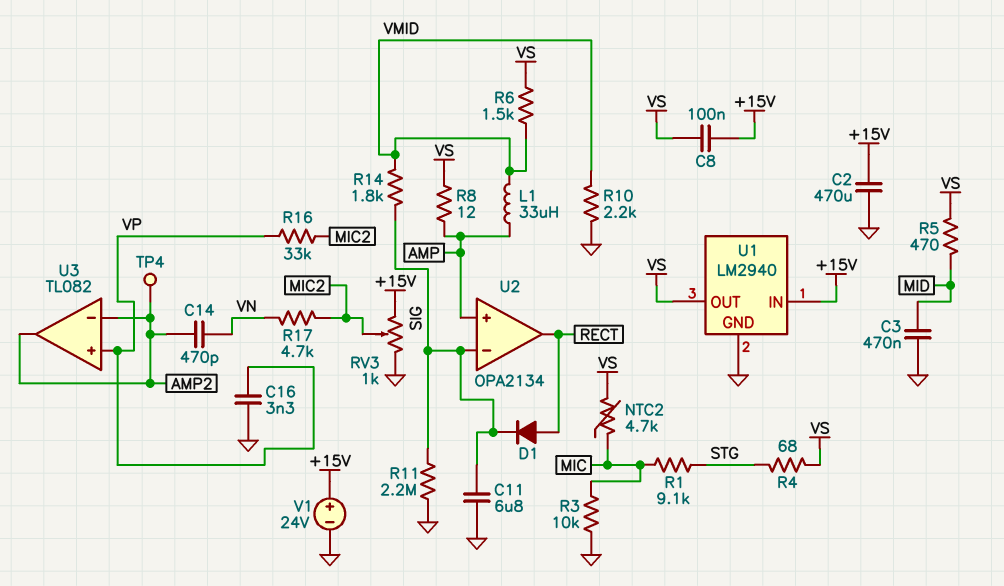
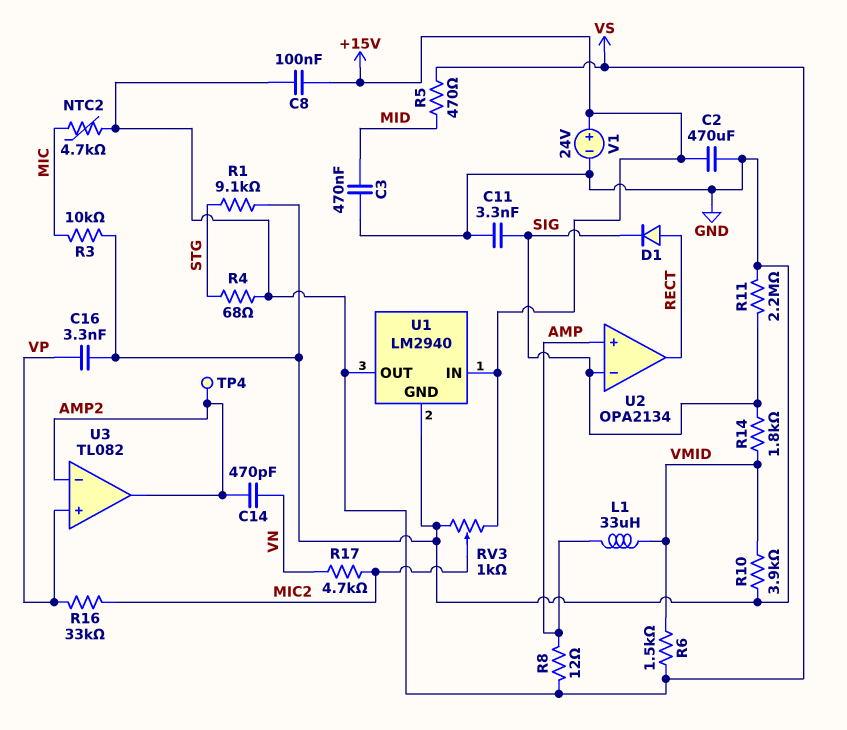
C11: 6.8uF (GND, SIG) -> 3.3nF (GND, SIG)
R1: 9.1k (MIC, STG) -> 9.1k (GND, STG)
R10: 2.2k (GND, VMID) -> 3.9k (GND, VMID)

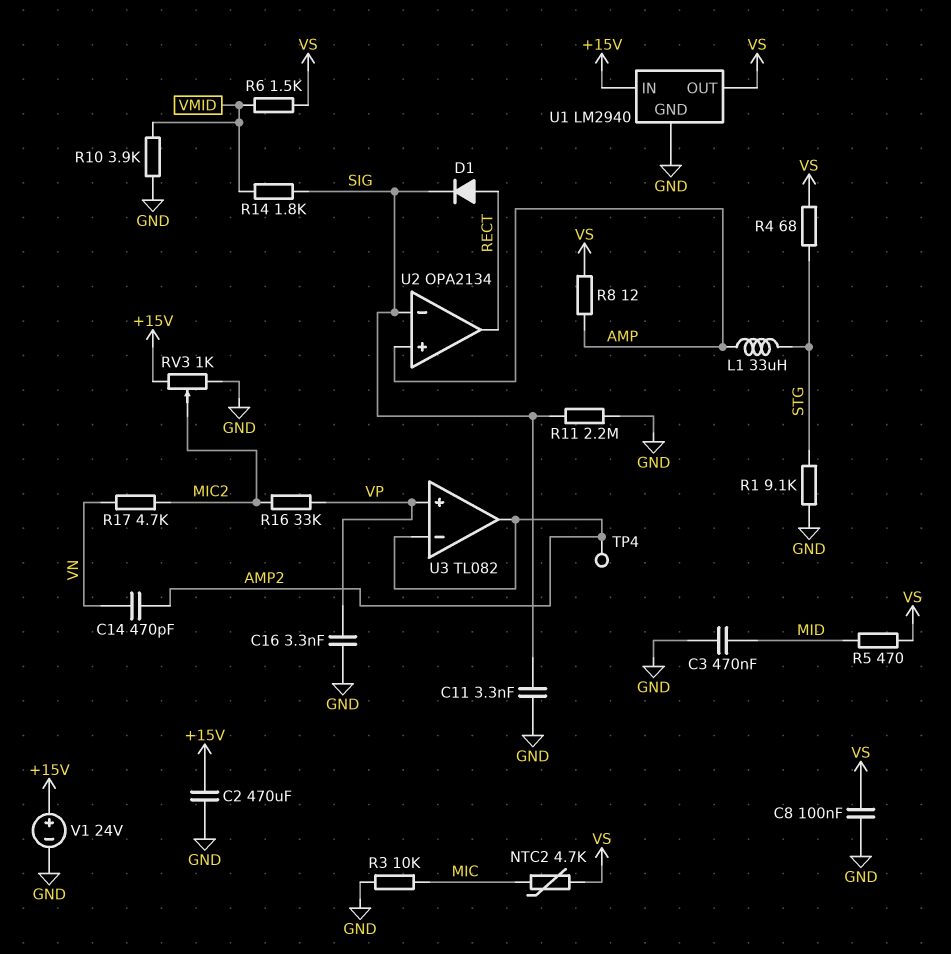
C8: 100nF (+15V, VS) -> 100nF (GND, VS)
L1: 33uH (AMP, VMID) -> 33uH (AMP, STG)

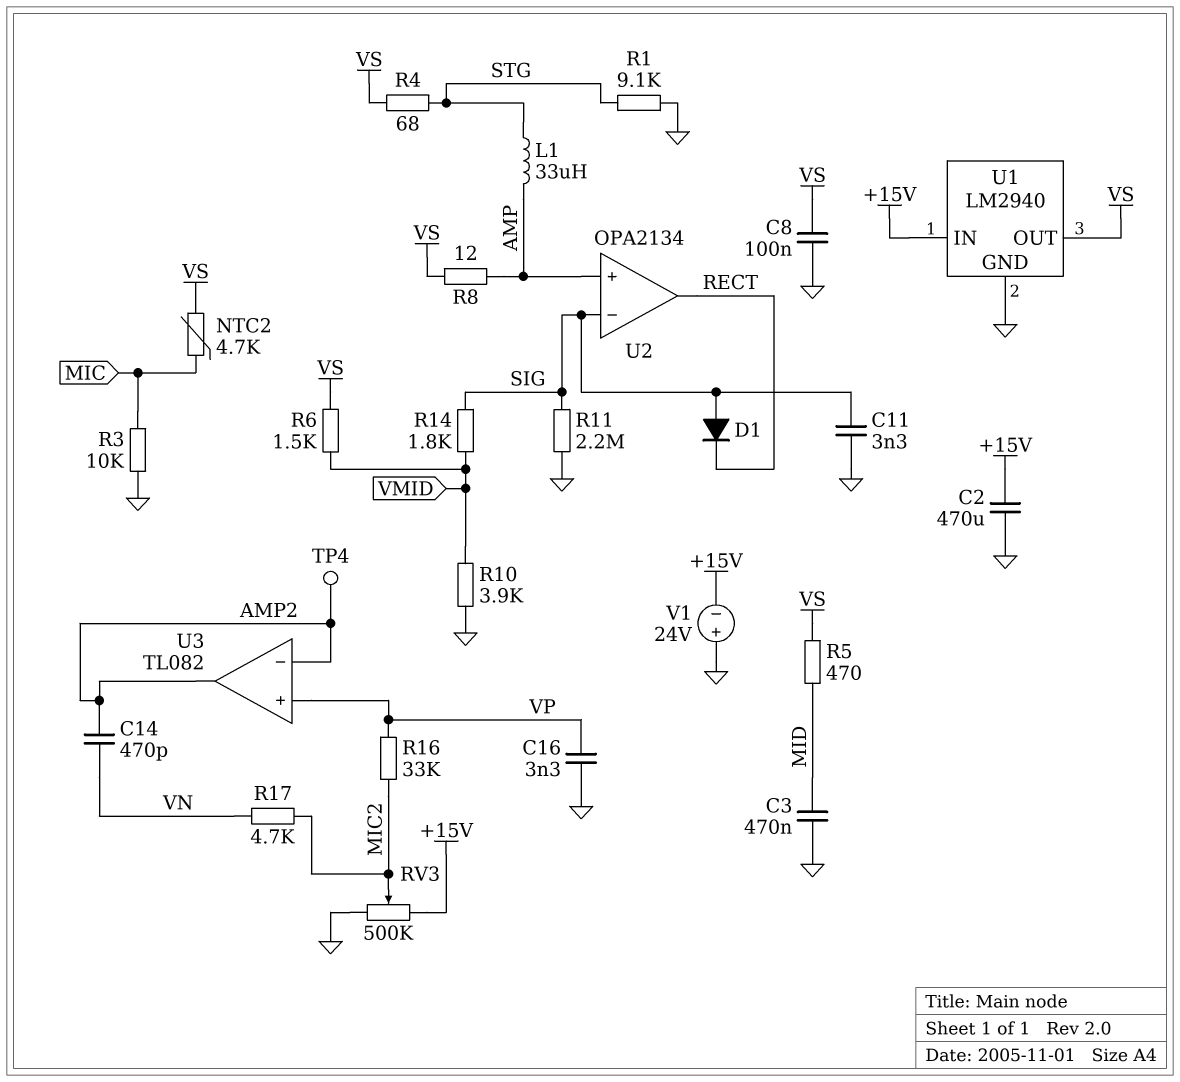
D1: diode (A RECT, K SIG) -> diode (A SIG, K RECT)
RV3: 1k (+15V, GND, wiper MIC2) -> 500k (+15V, GND, wiper MIC2)
V1: 24V (plus +15V, minus GND) -> 24V (plus GND, minus +15V)

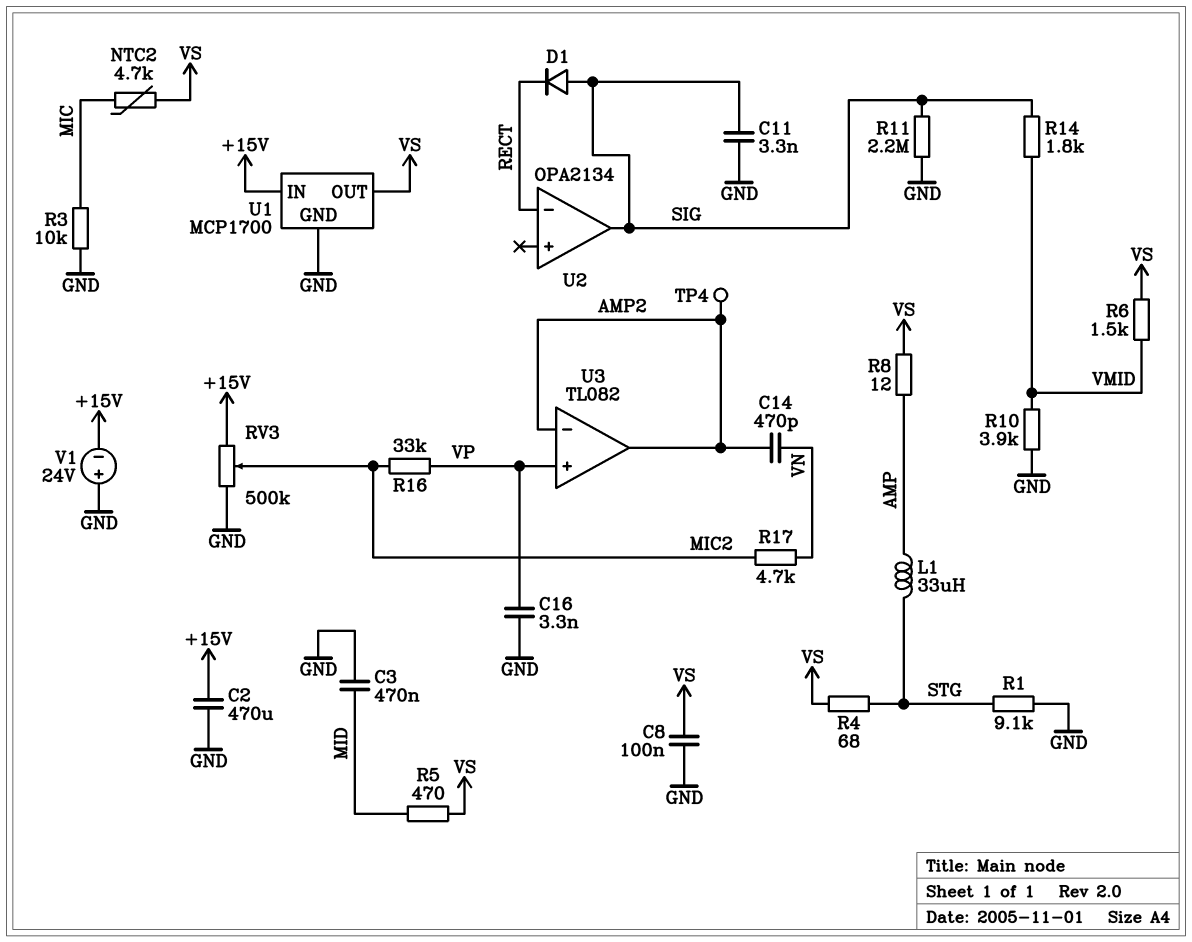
U1: LM2940 -> MCP1700
U2 pin in+: AMP -> none
U2 pin in-: SIG -> RECT
U2 pin out: RECT -> SIG

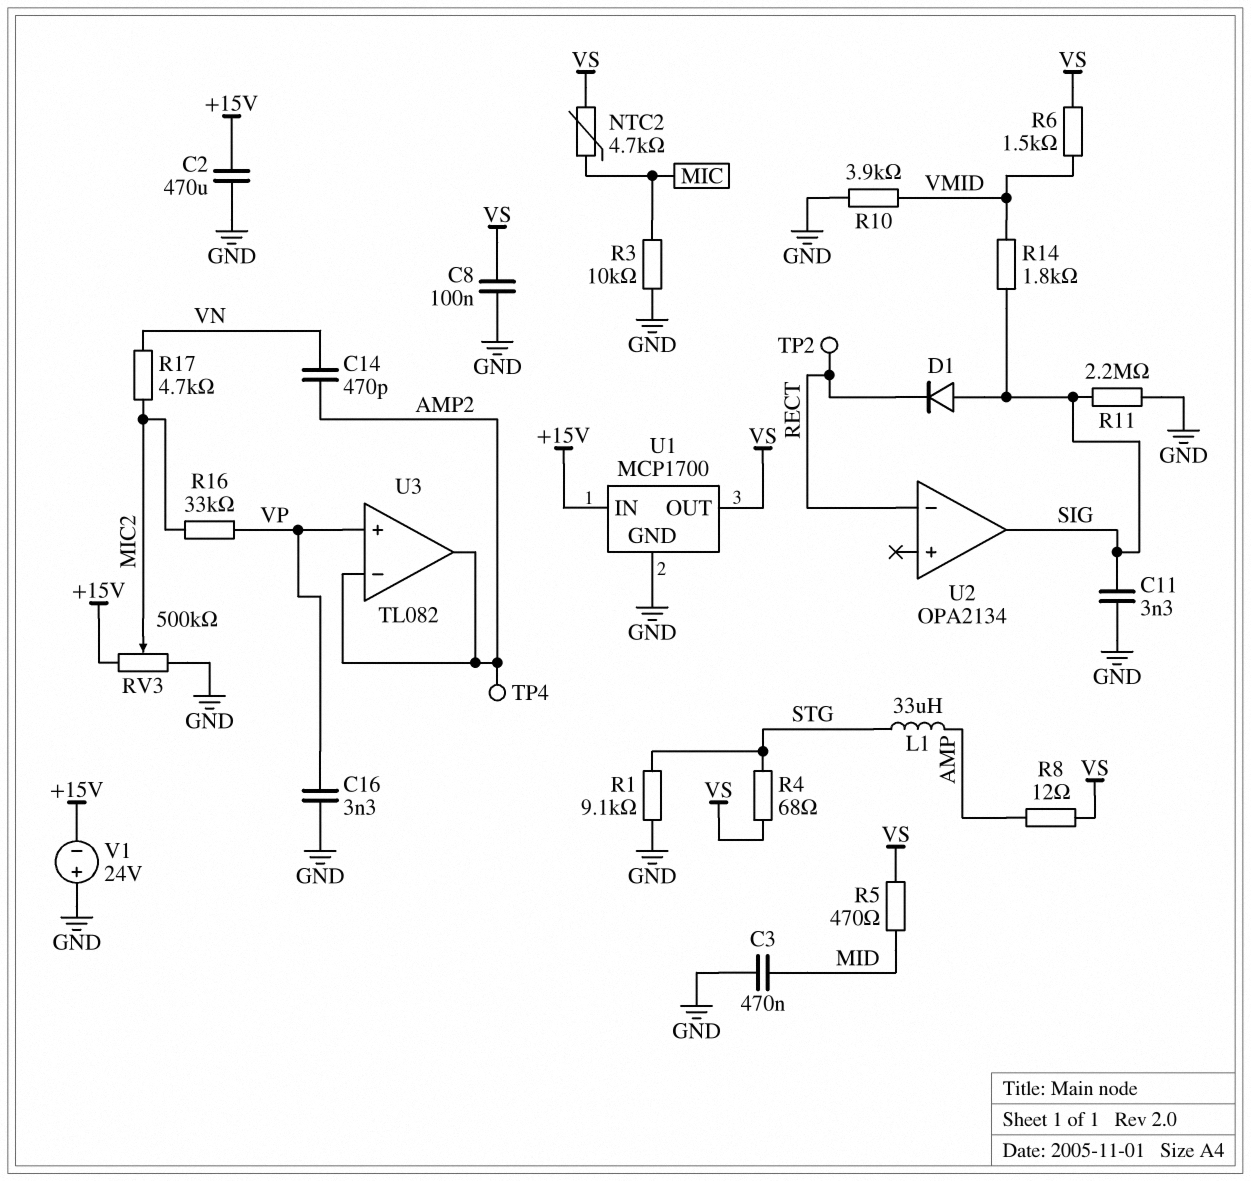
TP2: none -> test point (RECT)

